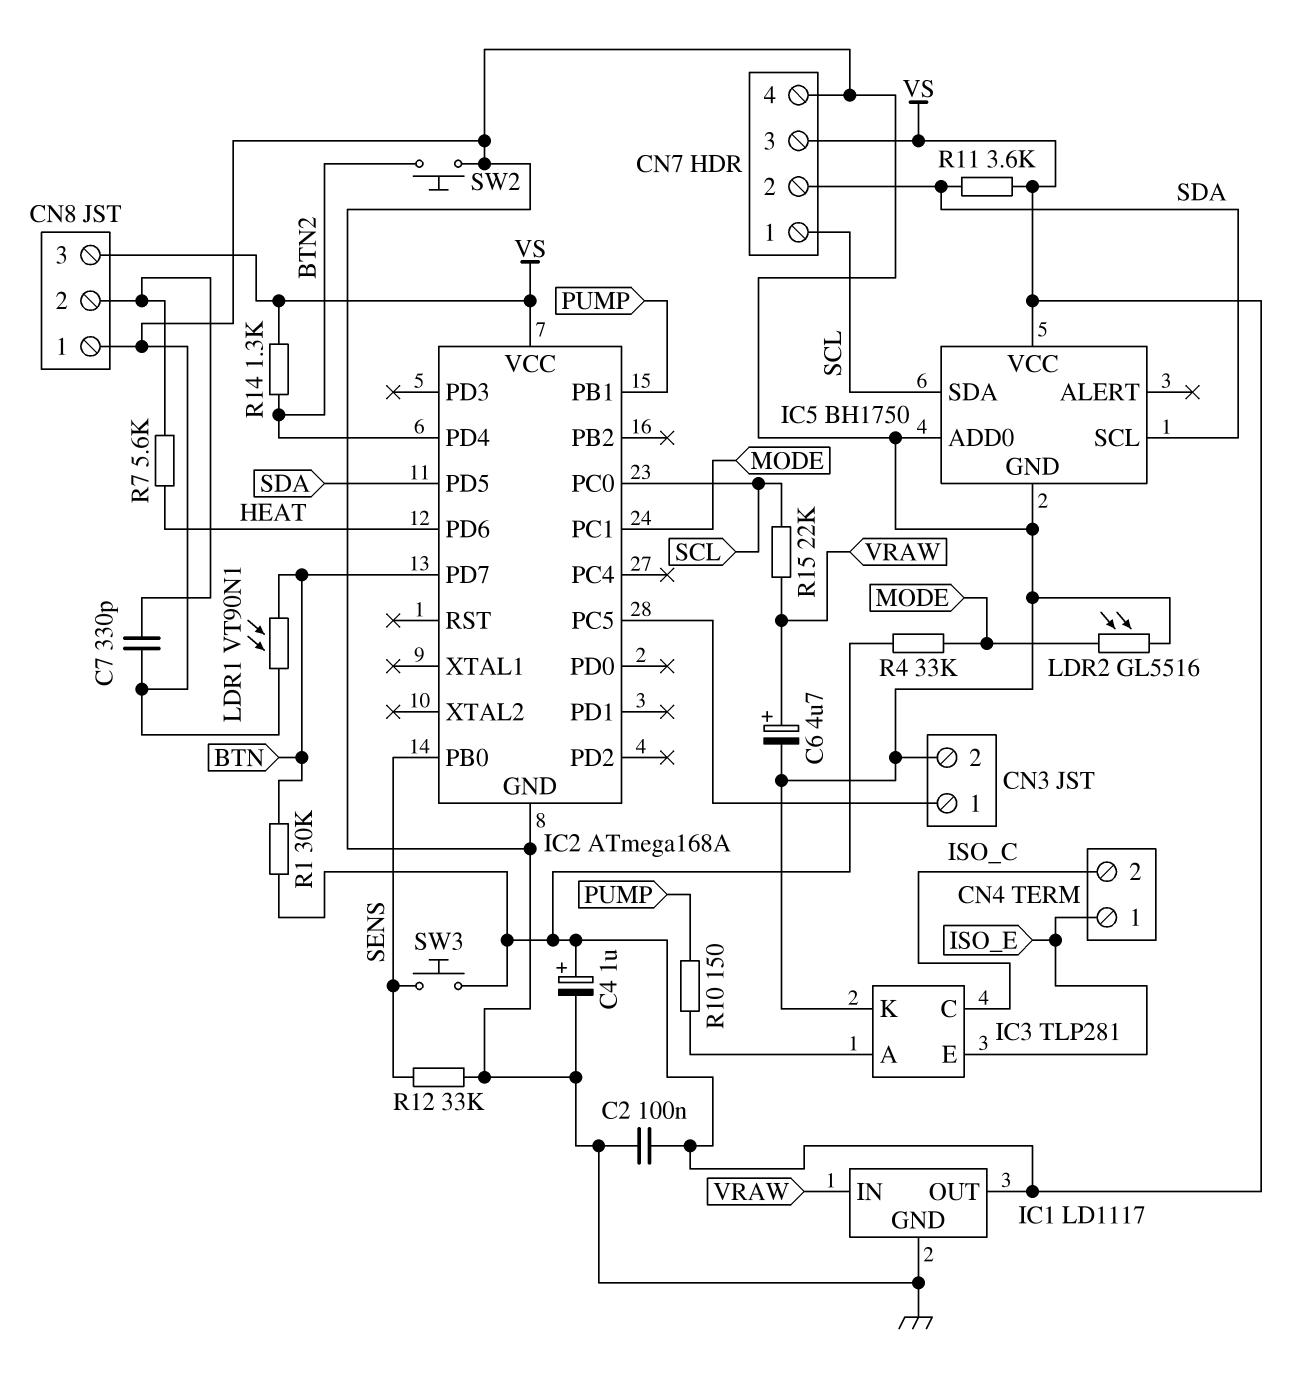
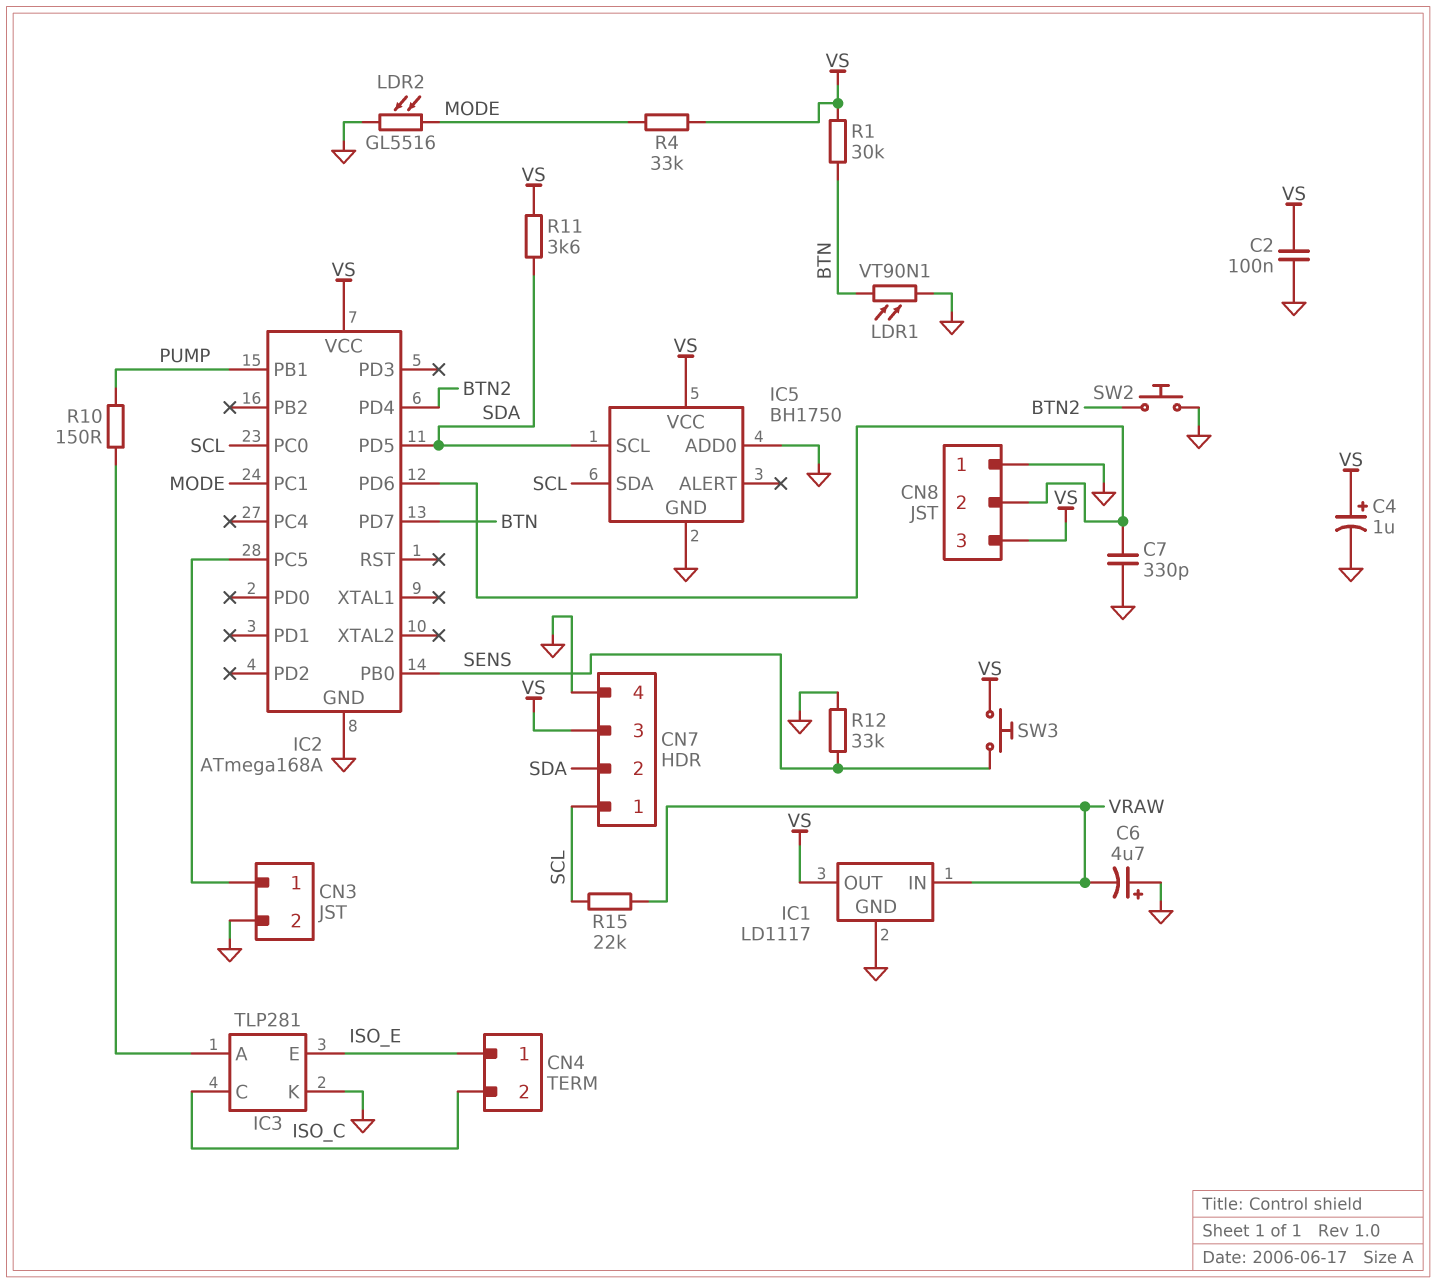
C6: 4.7uF (plus VRAW, minus GND) -> 4.7uF (plus GND, minus VRAW)
IC2 pin PD6: HEAT -> CN8/2
R7: 5.6k (CN8/2, HEAT) -> none
R14: 1.3k (BTN2, VS) -> none

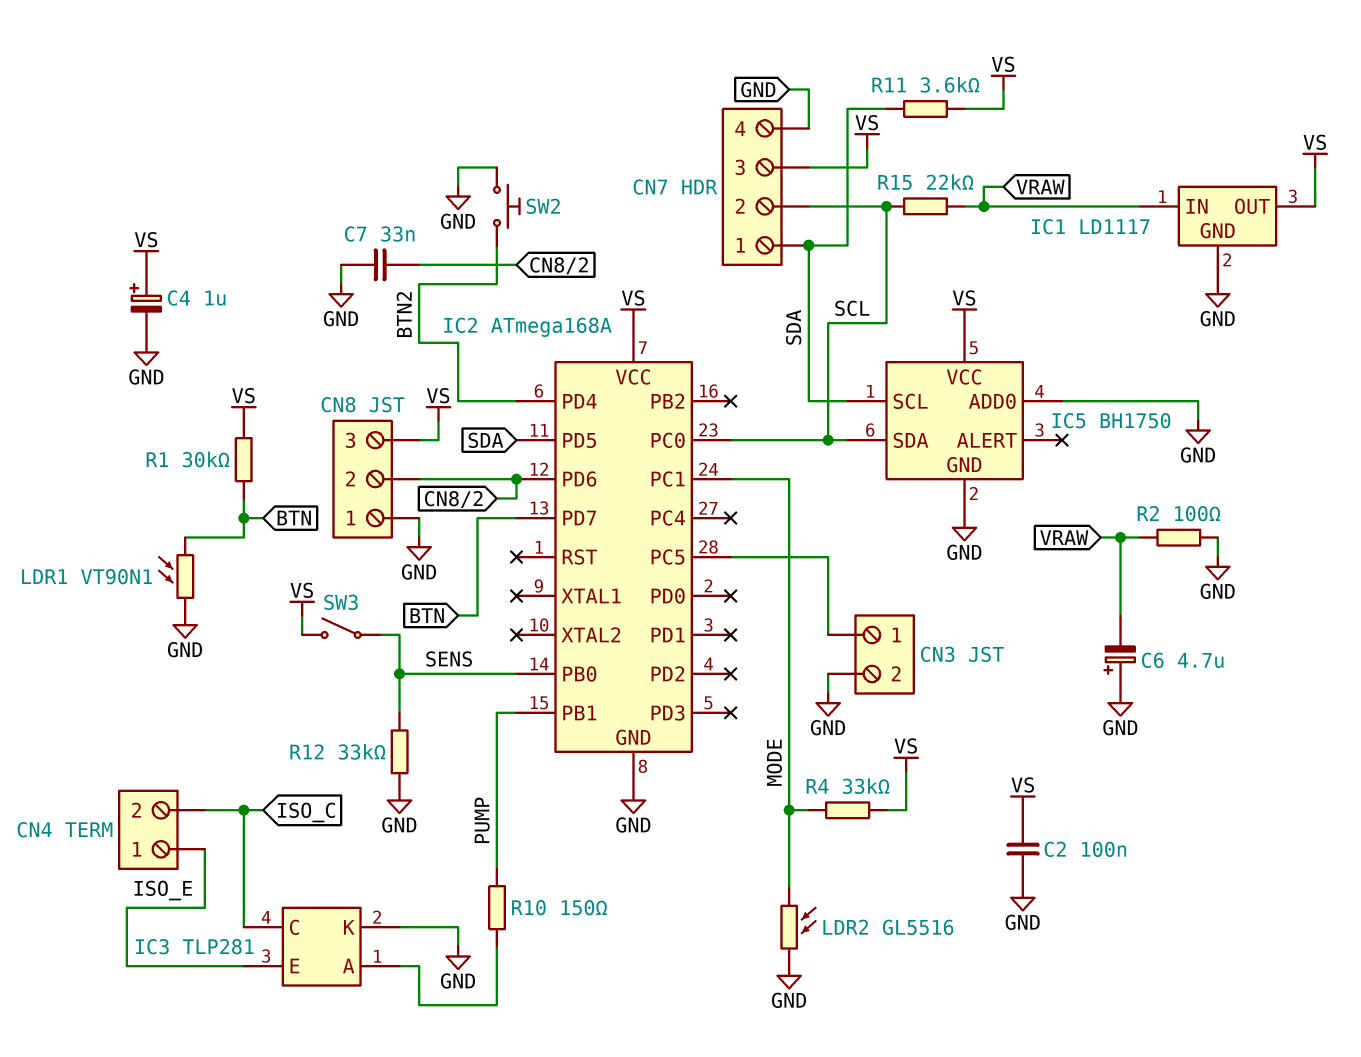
C7: 330pF (CN8/2, GND) -> 33nF (CN8/2, GND)
CN7 pin 1: SCL -> SDA
CN7 pin 2: SDA -> SCL
R2: none -> 100 (GND, VRAW)
SW3: button (SENS, VS) -> switch (SENS, VS)

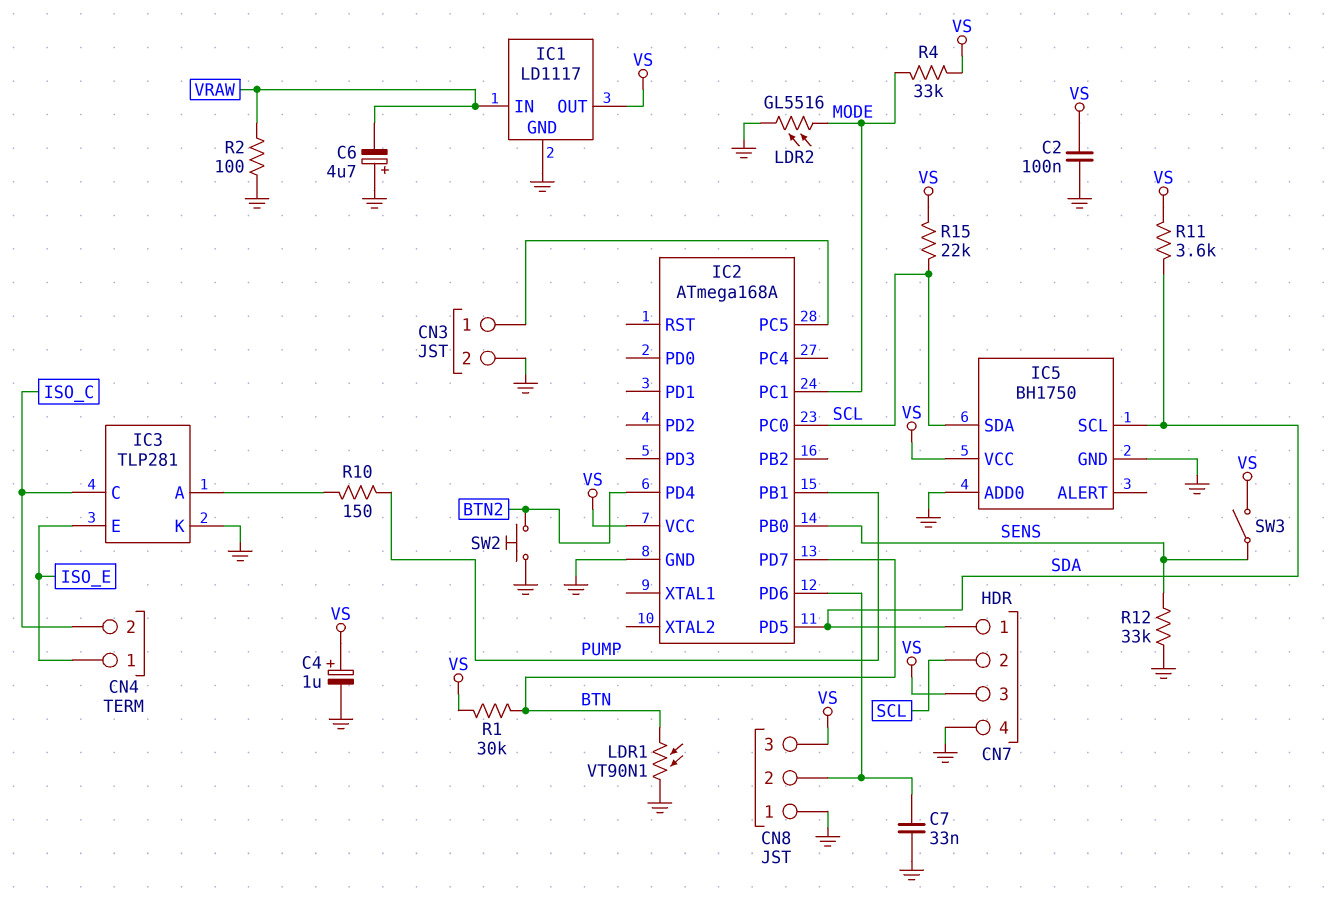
R15: 22k (SCL, VRAW) -> 22k (SCL, VS)

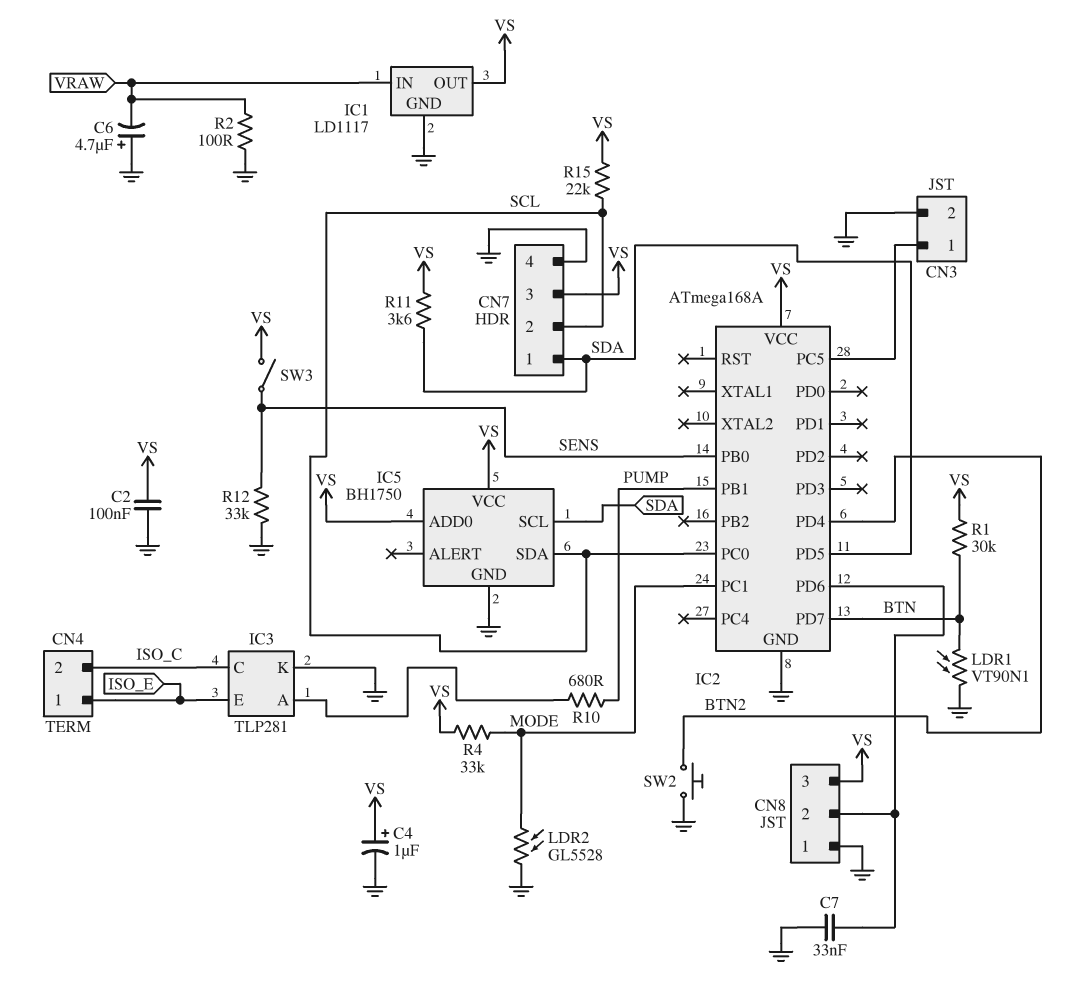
IC5 pin ADD0: GND -> VS
LDR2: GL5516 (GND, MODE) -> GL5528 (GND, MODE)
R10: 150 (IC3/A, PUMP) -> 680 (IC3/A, PUMP)

